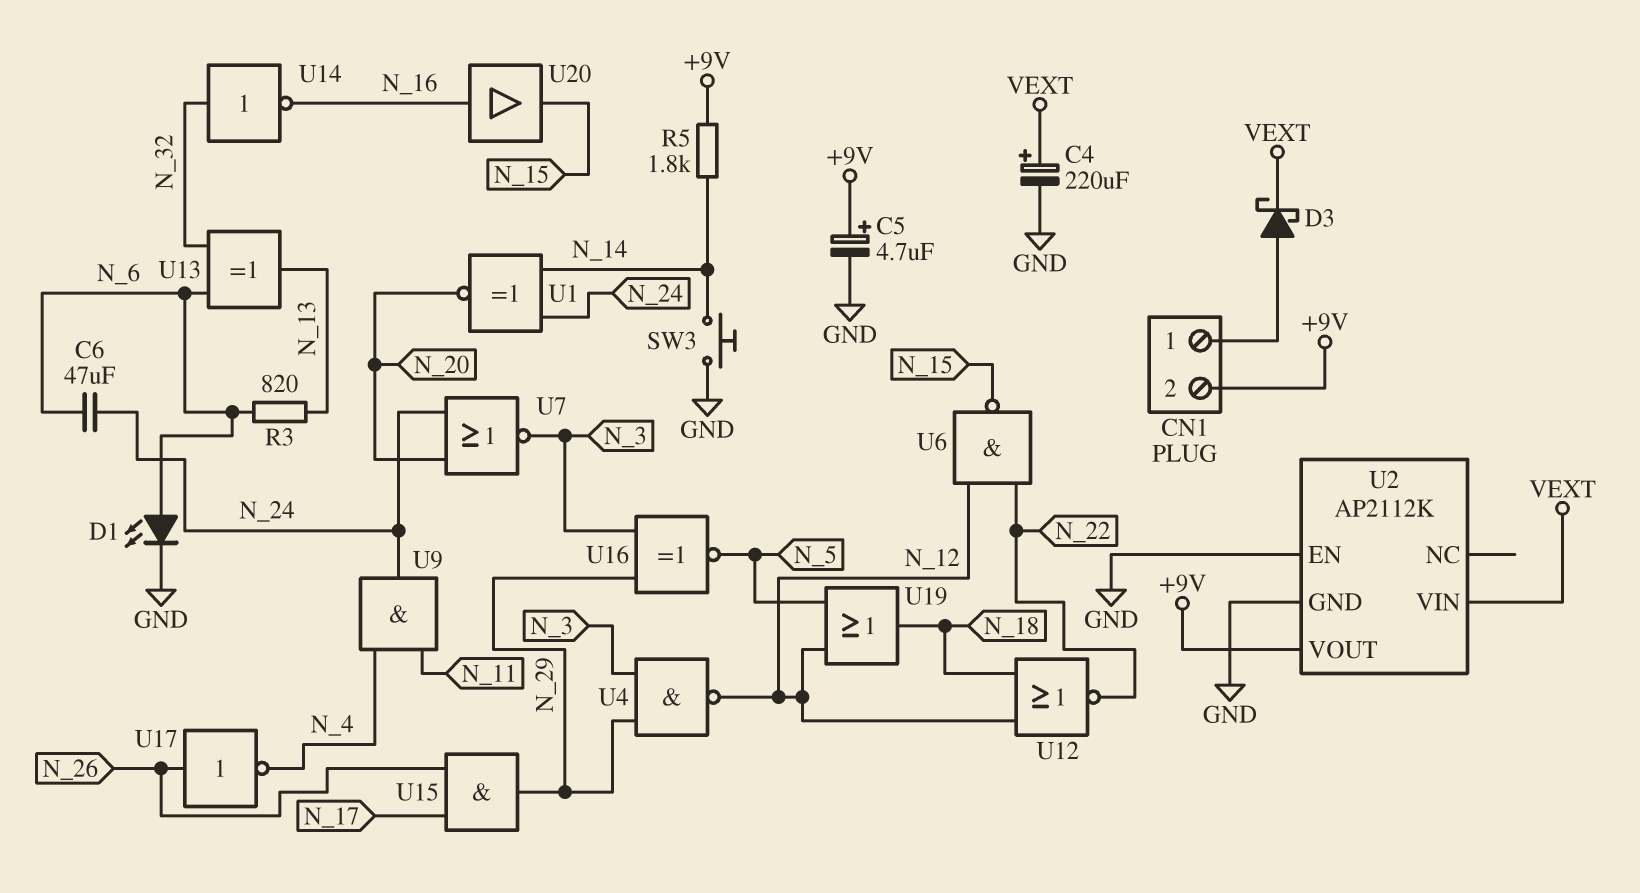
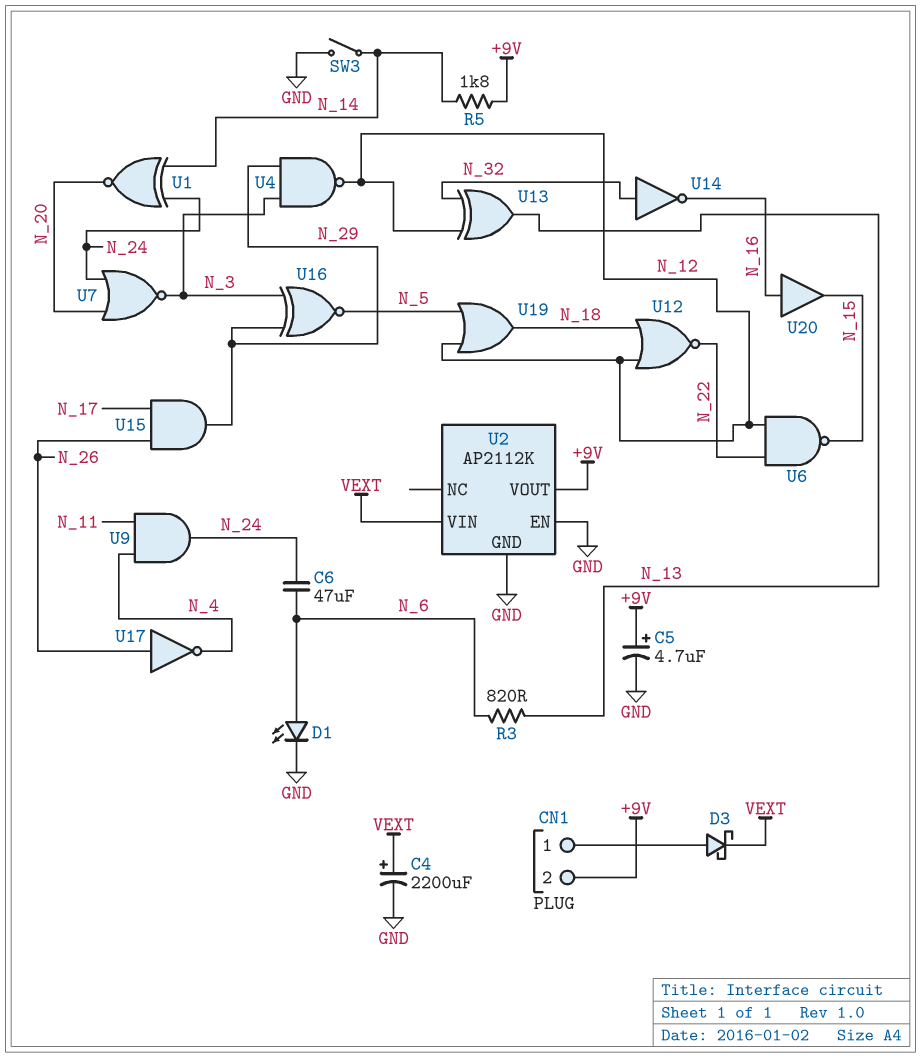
C4: 220uF (plus VEXT, minus GND) -> 2200uF (plus VEXT, minus GND)
SW3: button (GND, N_14) -> switch (GND, N_14)
U13: XOR (in N_6, in N_32, out N_13) -> XOR (in N_12, in N_32, out N_13)

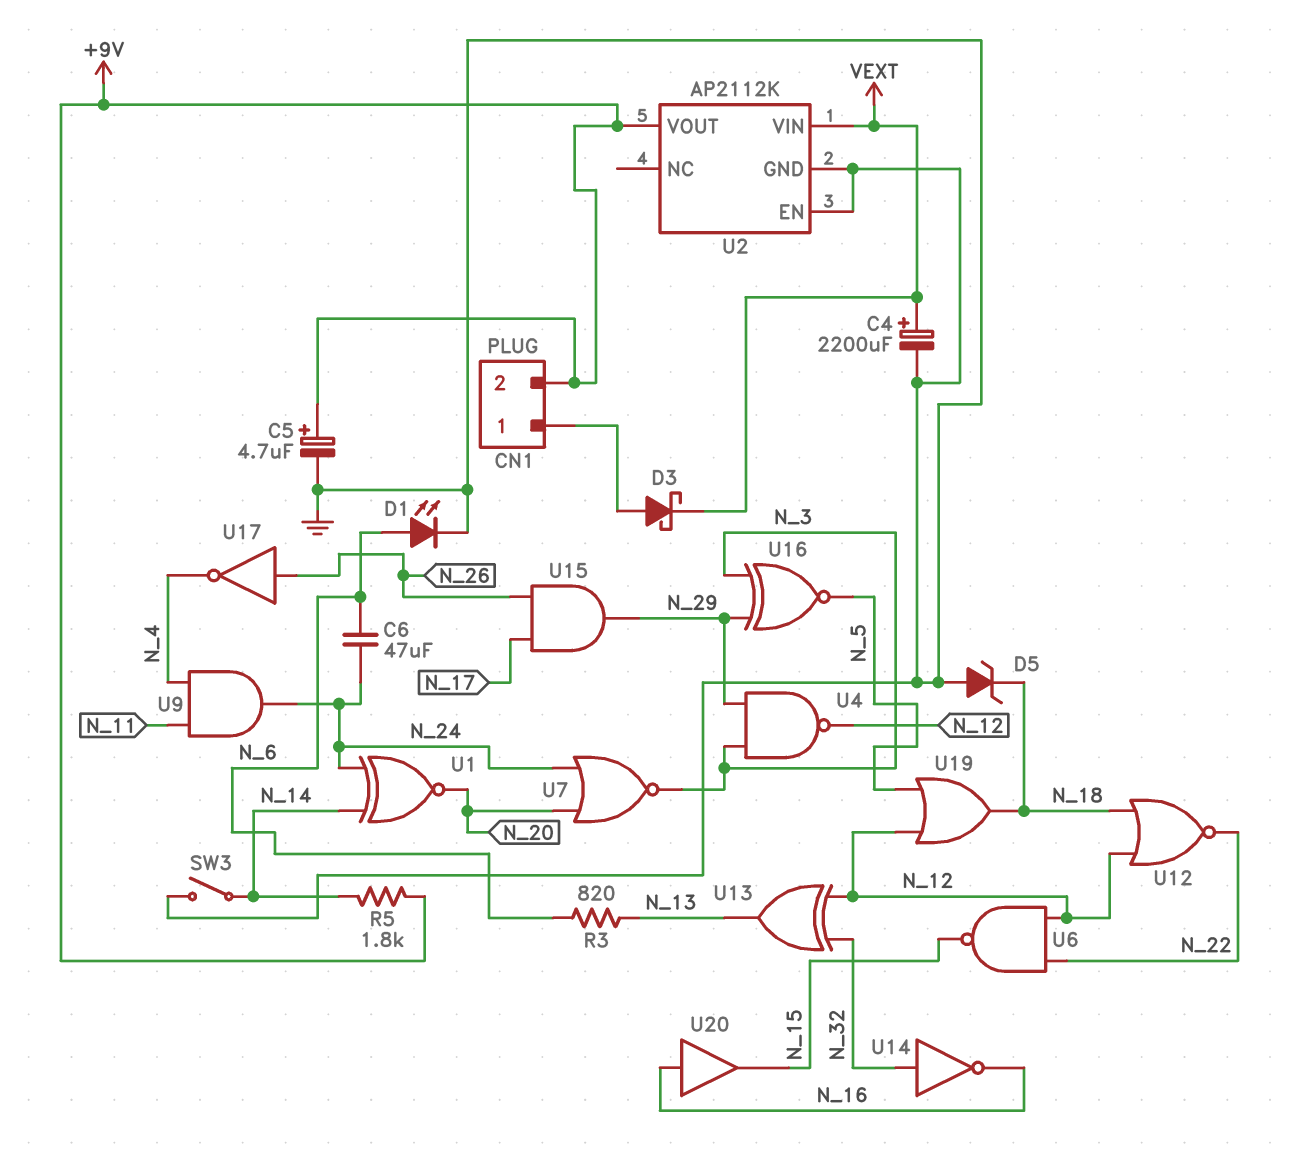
D5: none -> zener (A GND, K N_18)

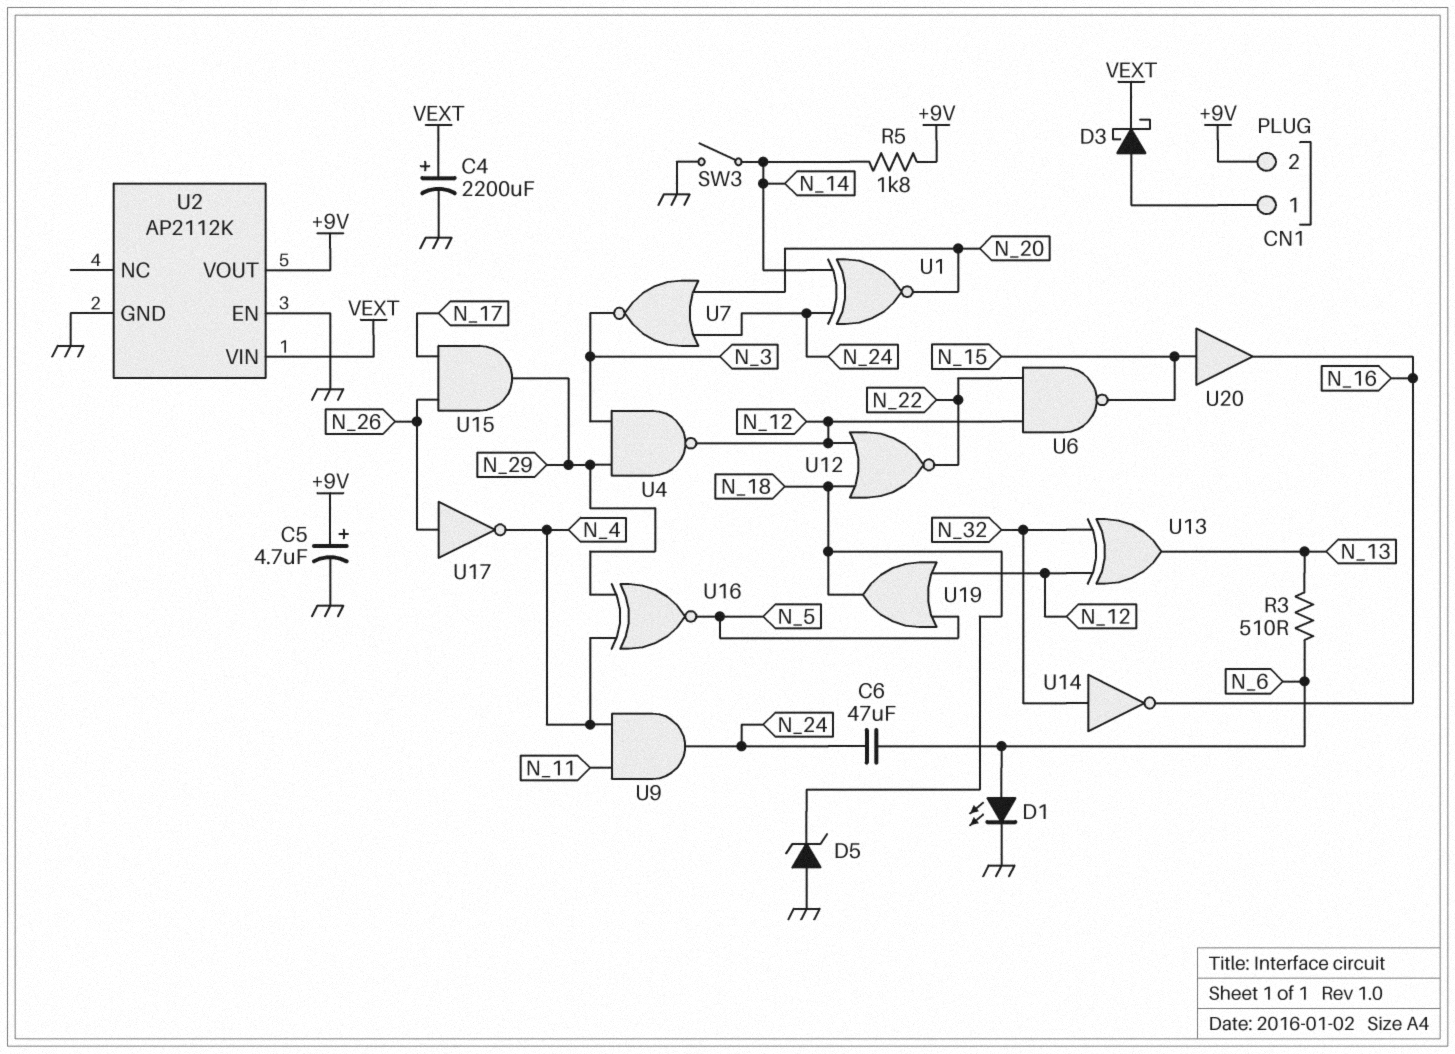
R3: 820 (N_6, N_13) -> 510 (N_6, N_13)
U16: XNOR (in N_3, in N_29, out N_5) -> XNOR (in N_4, in N_29, out N_5)
U20: buffer (in N_16, out N_15) -> buffer (in N_15, out N_16)

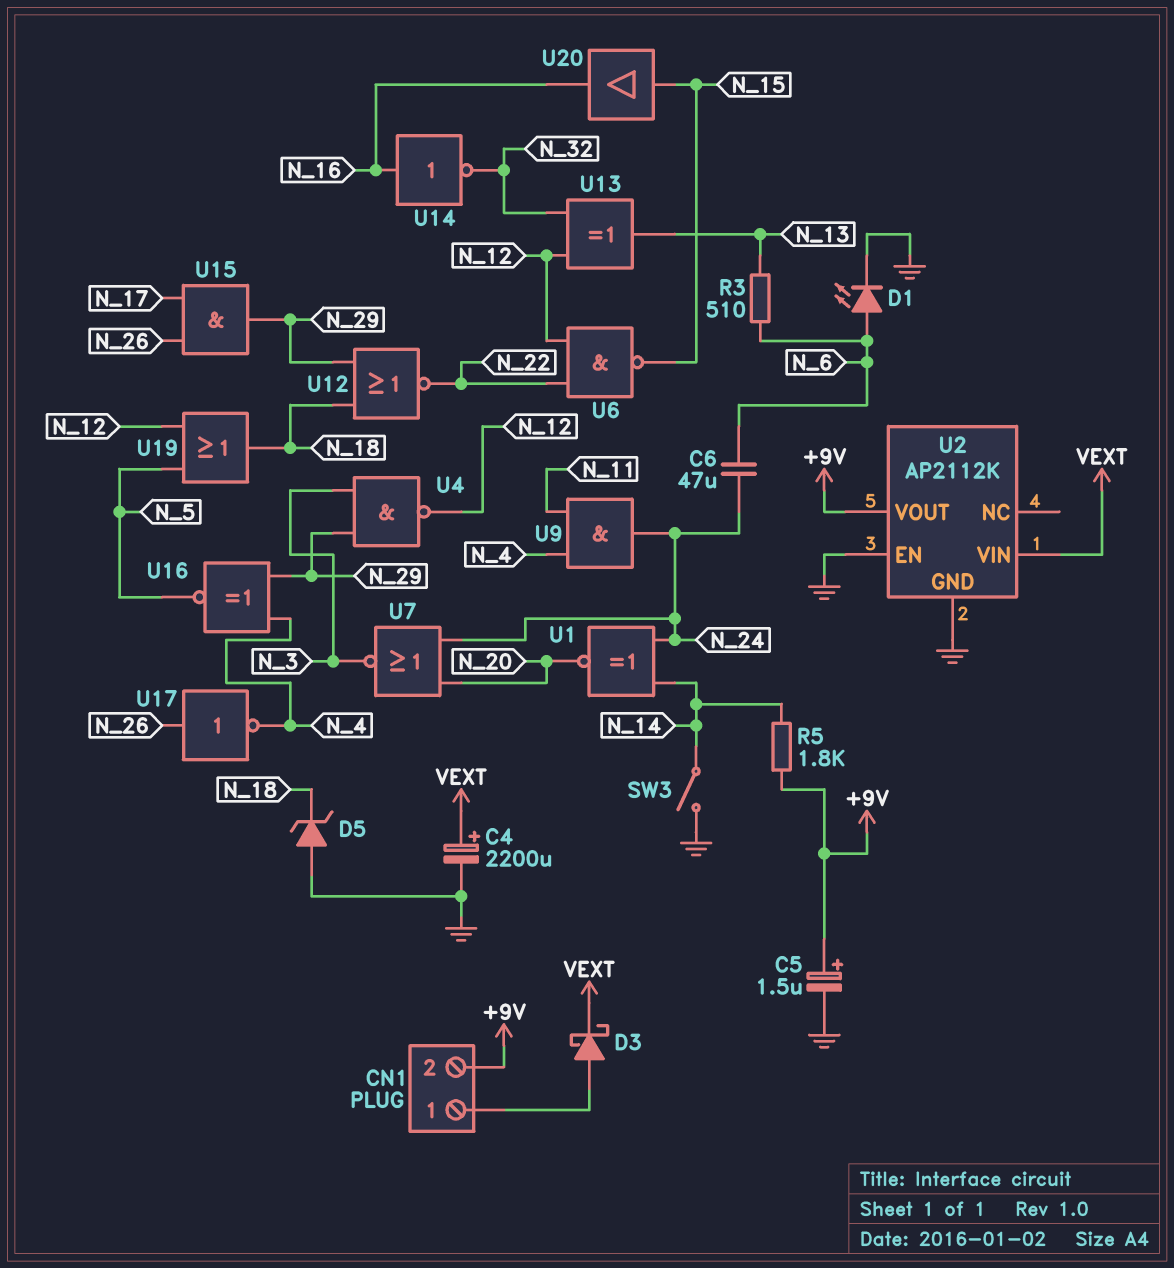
C5: 4.7uF (plus +9V, minus GND) -> 1.5uF (plus +9V, minus GND)
U12: NOR (in N_12, in N_18, out N_22) -> NOR (in N_18, in N_29, out N_22)
U14: NOT (in N_32, out N_16) -> NOT (in N_16, out N_32)

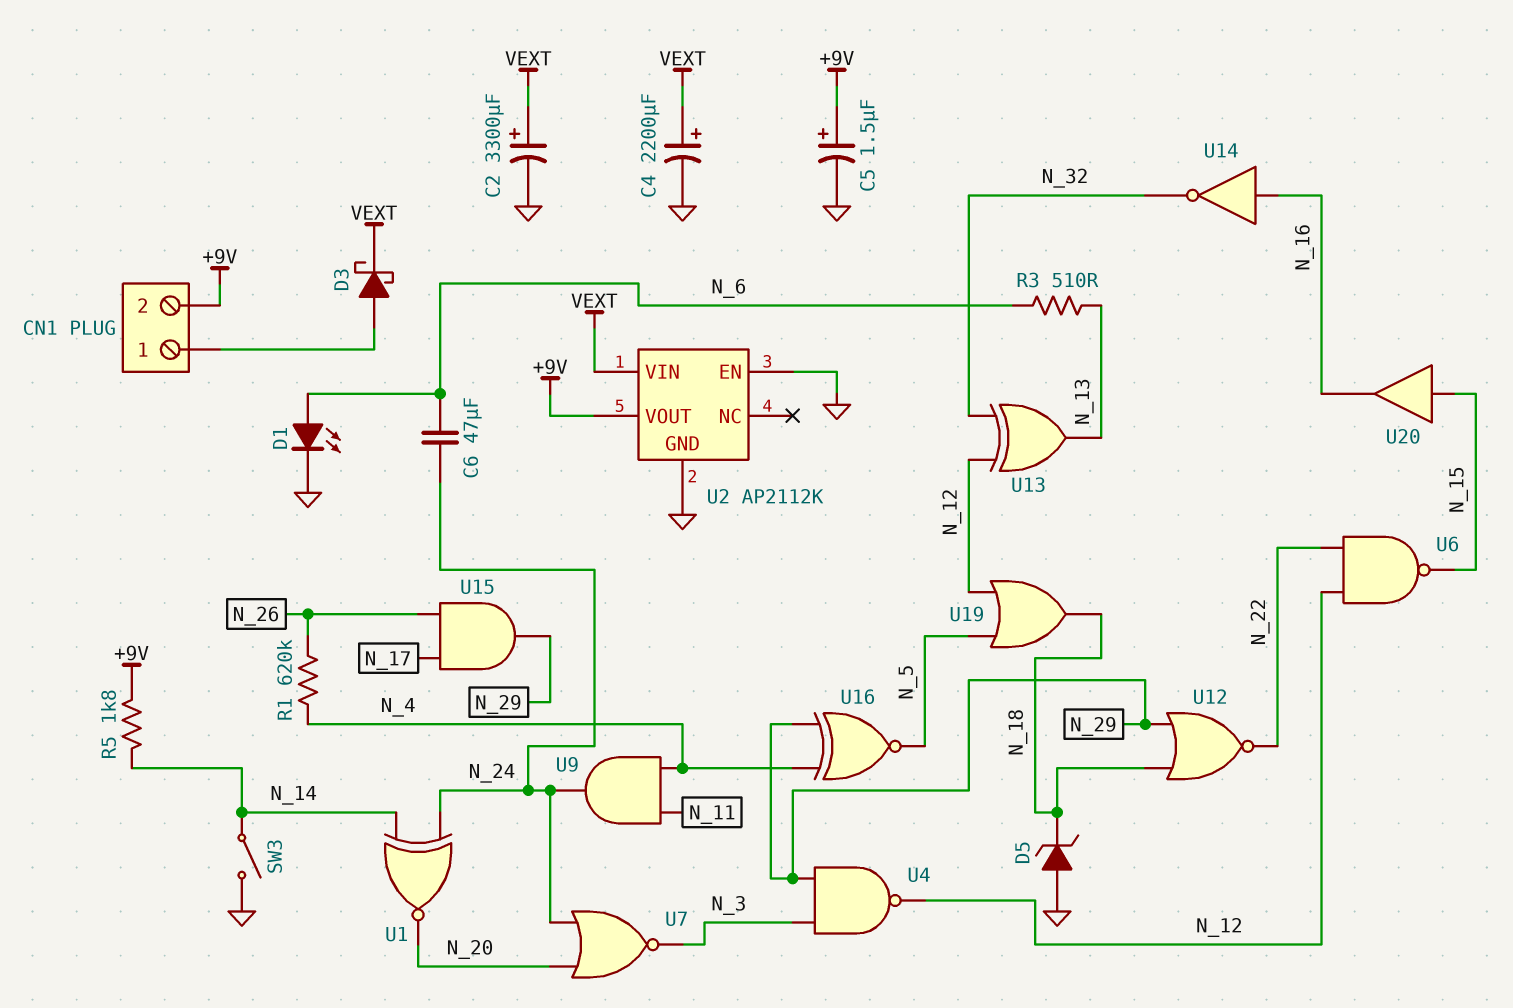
C2: none -> 3300uF (plus VEXT, minus GND)
R1: none -> 620k (N_4, N_26)
U17: NOT (in N_26, out N_4) -> none

